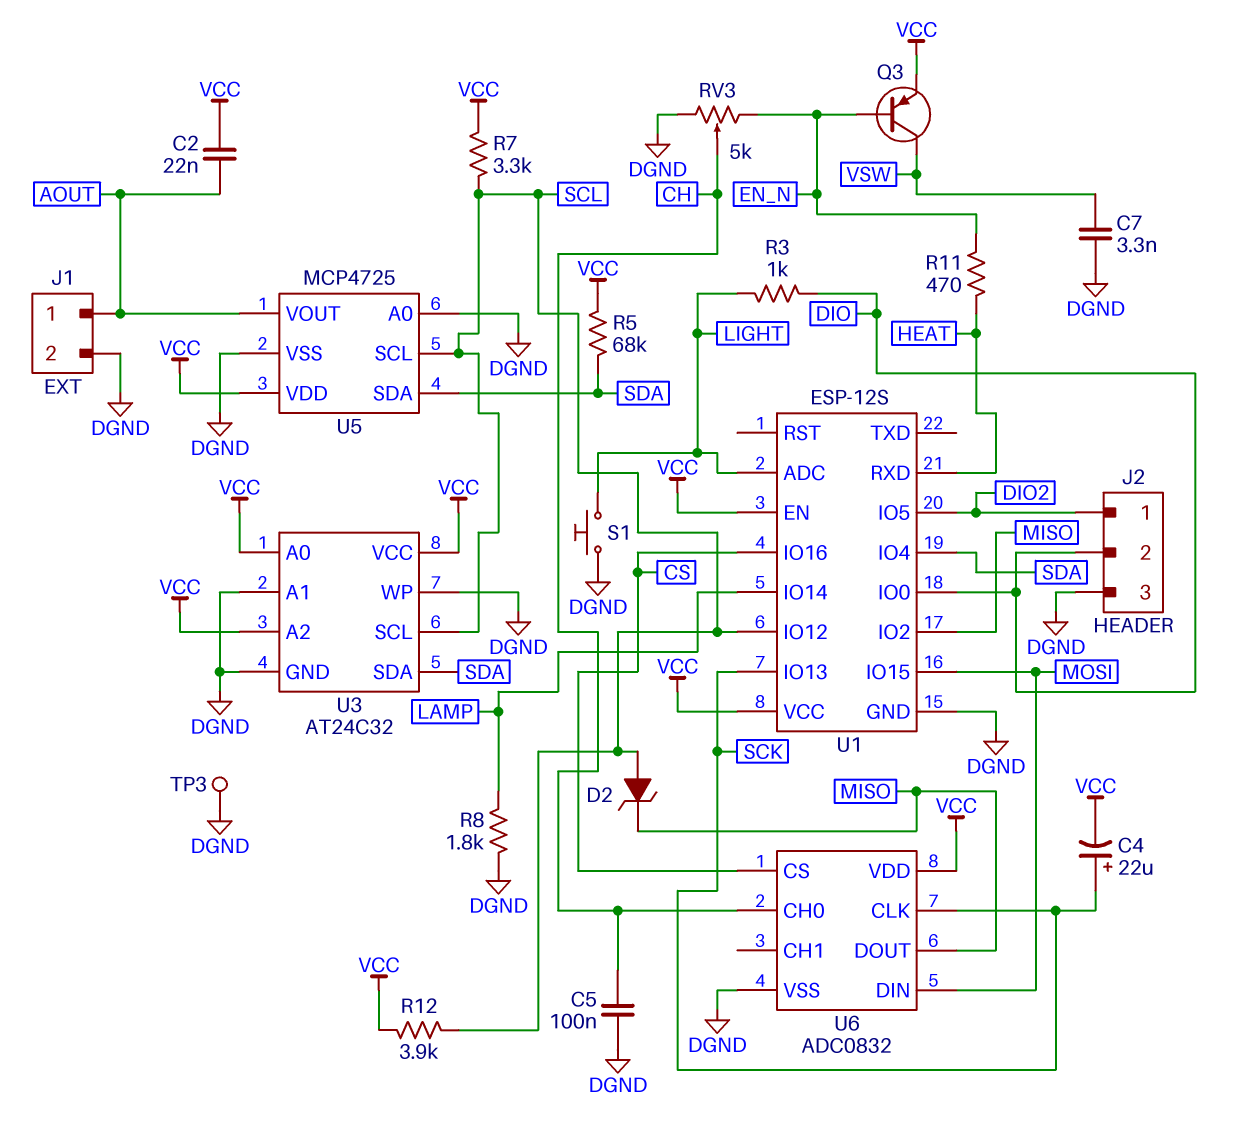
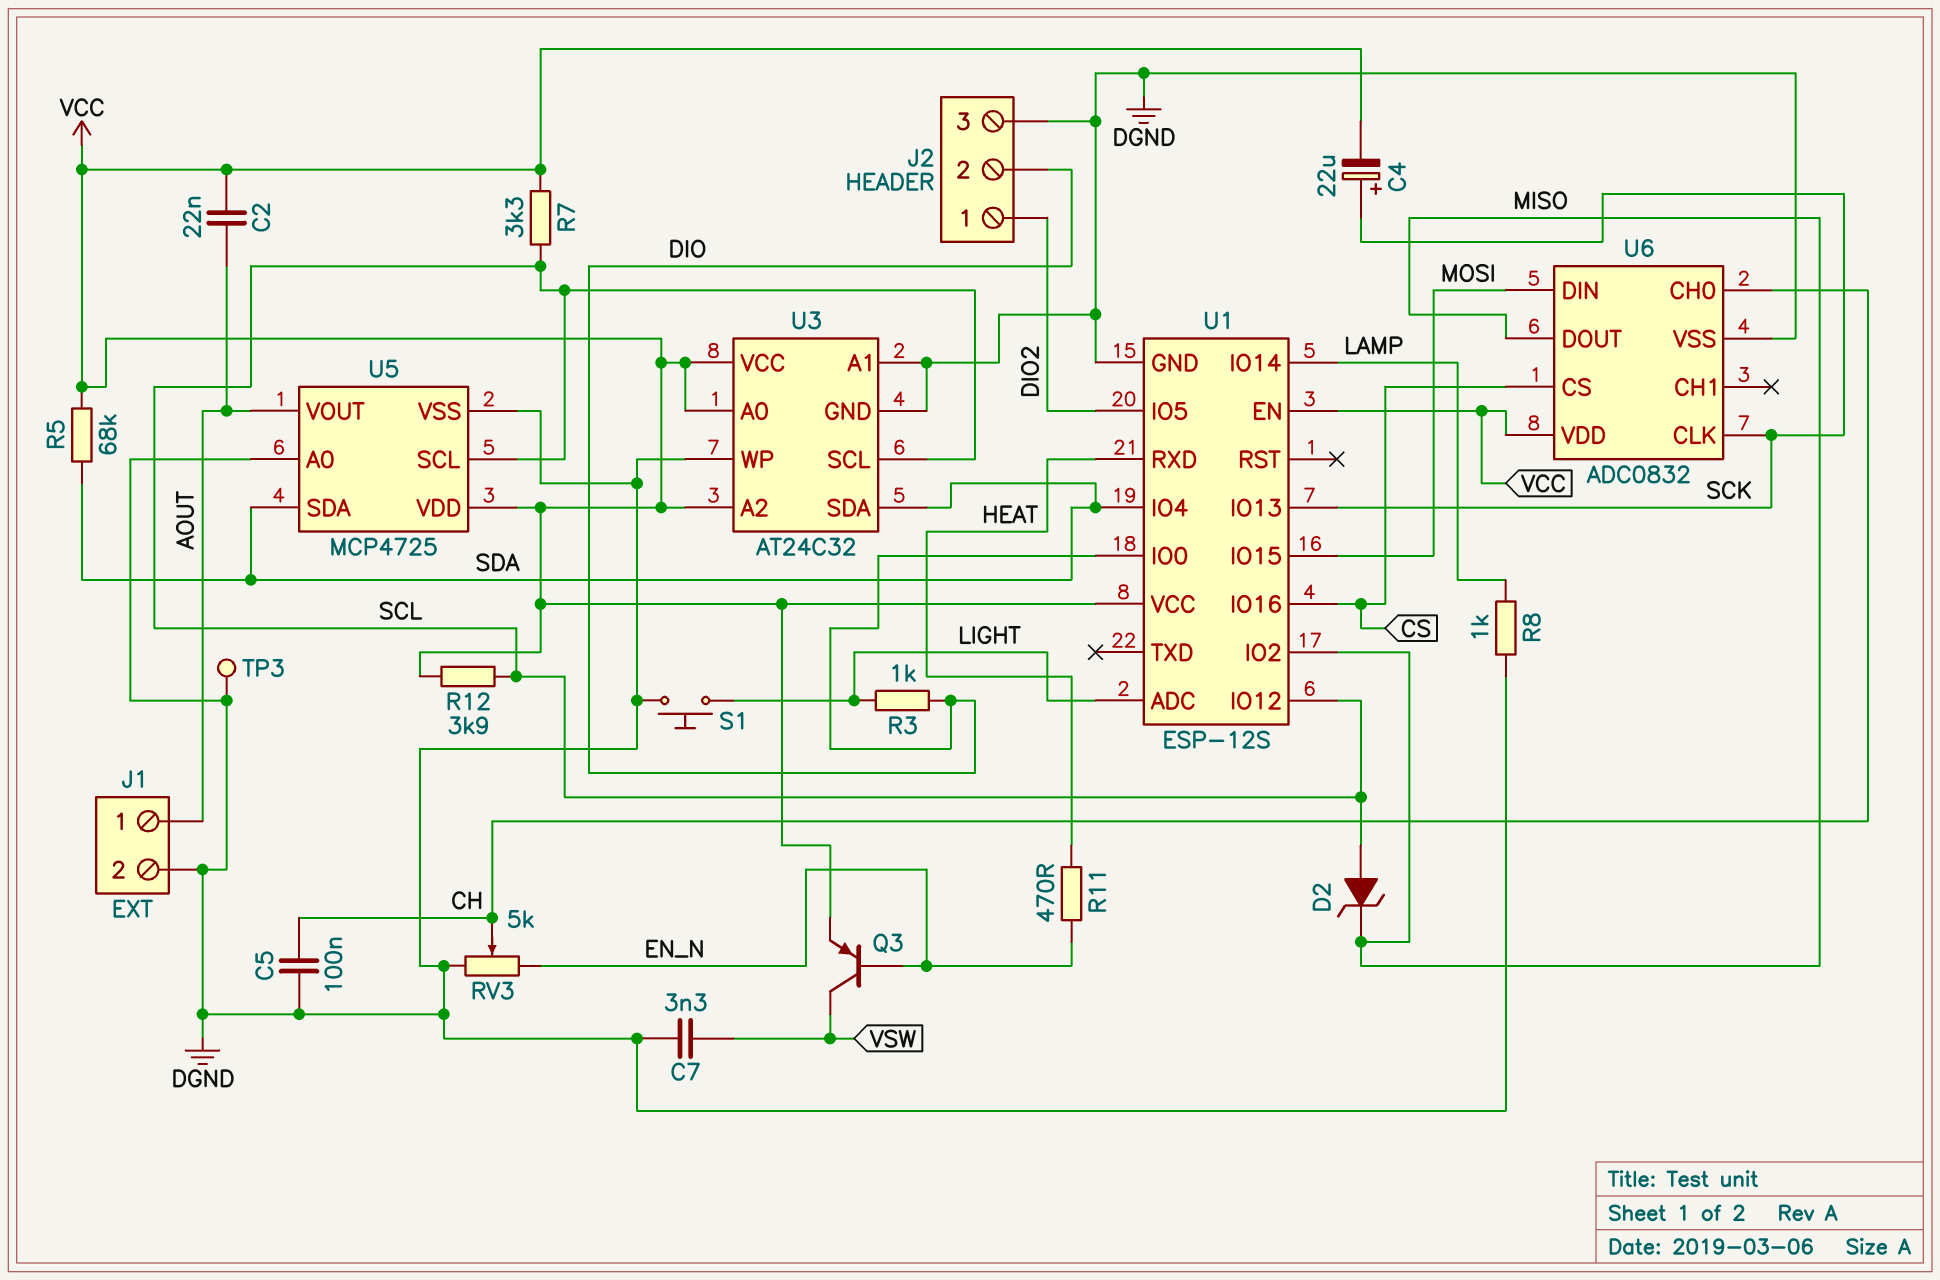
R8: 1.8k (DGND, LAMP) -> 1k (DGND, LAMP)

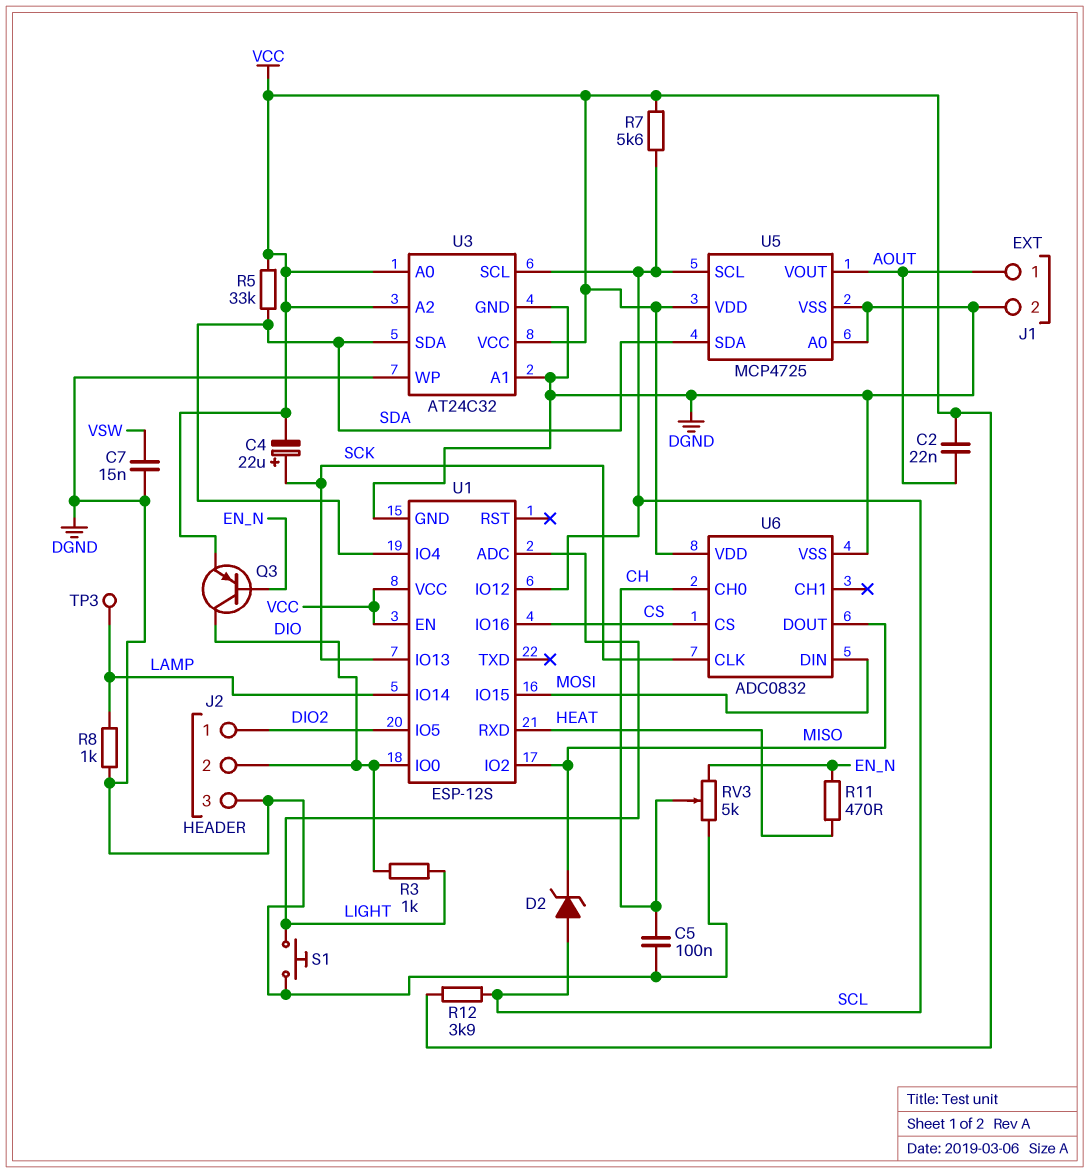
C7: 3.3nF (DGND, VSW) -> 15nF (DGND, VSW)
Q3: PNP (B EN_N, C VSW, E VCC) -> PNP (B EN_N, C DIO, E VCC)
R5: 68k (SDA, VCC) -> 33k (SDA, VCC)
R7: 3.3k (SCL, VCC) -> 5.6k (SCL, VCC)
TP3: test point (DGND) -> test point (LAMP)

